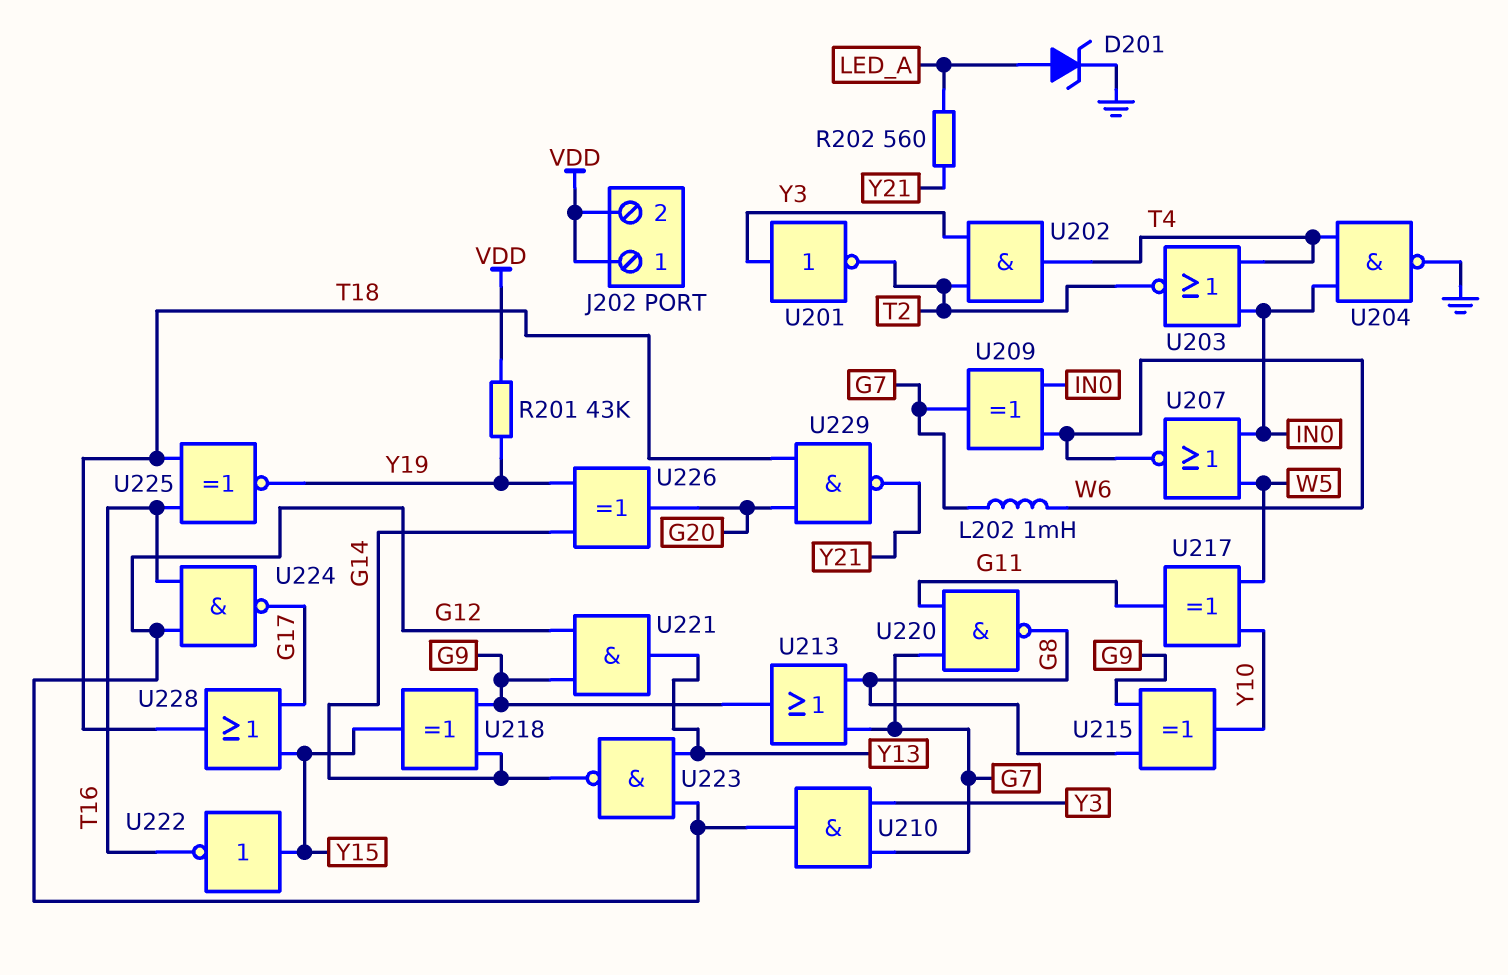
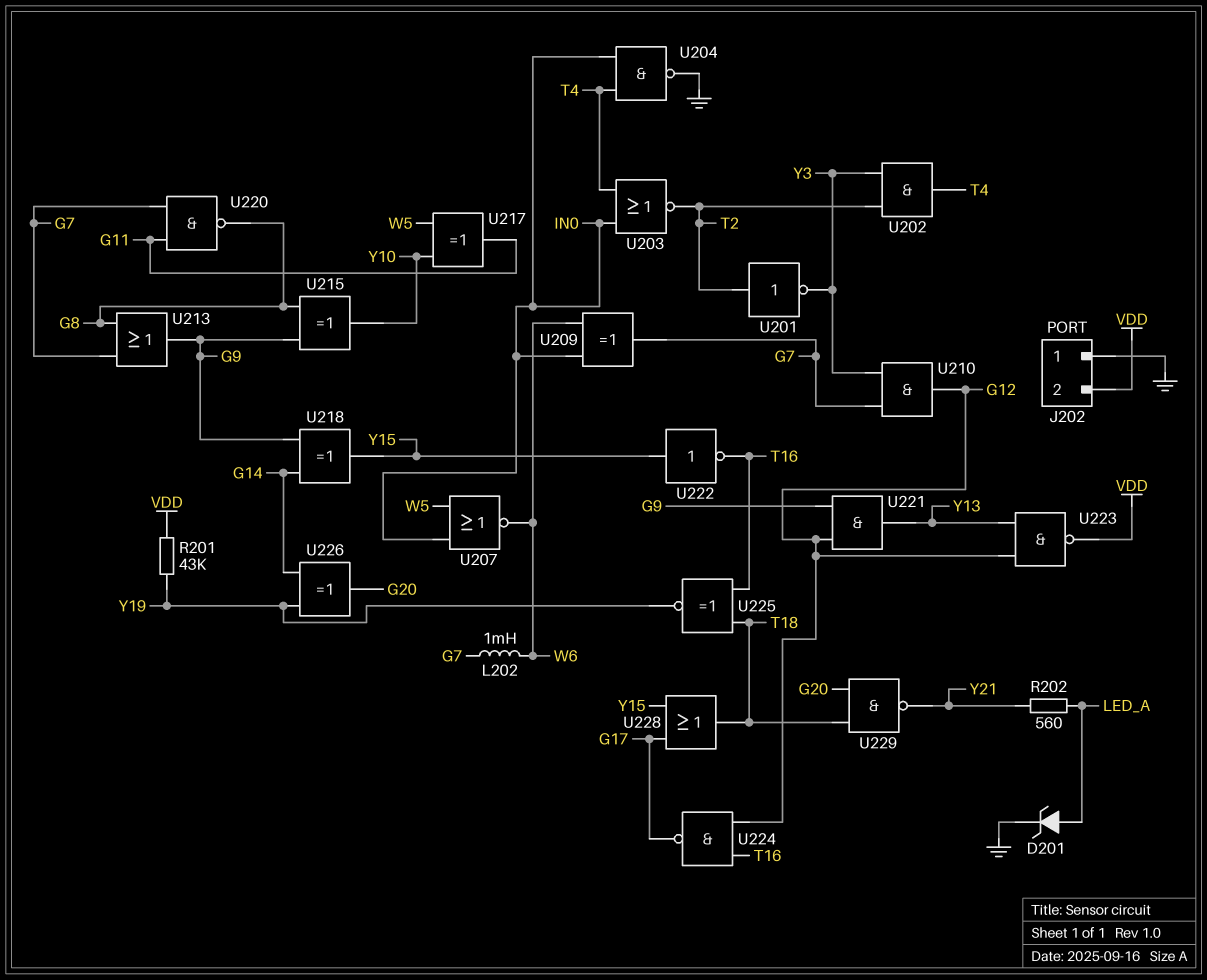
J202 pin 1: VDD -> GND
U201: NOT (in Y3, out T2) -> NOT (in T2, out Y3)
U223: NAND (in G12, in Y13, out G14) -> NAND (in G12, in Y13, out VDD)

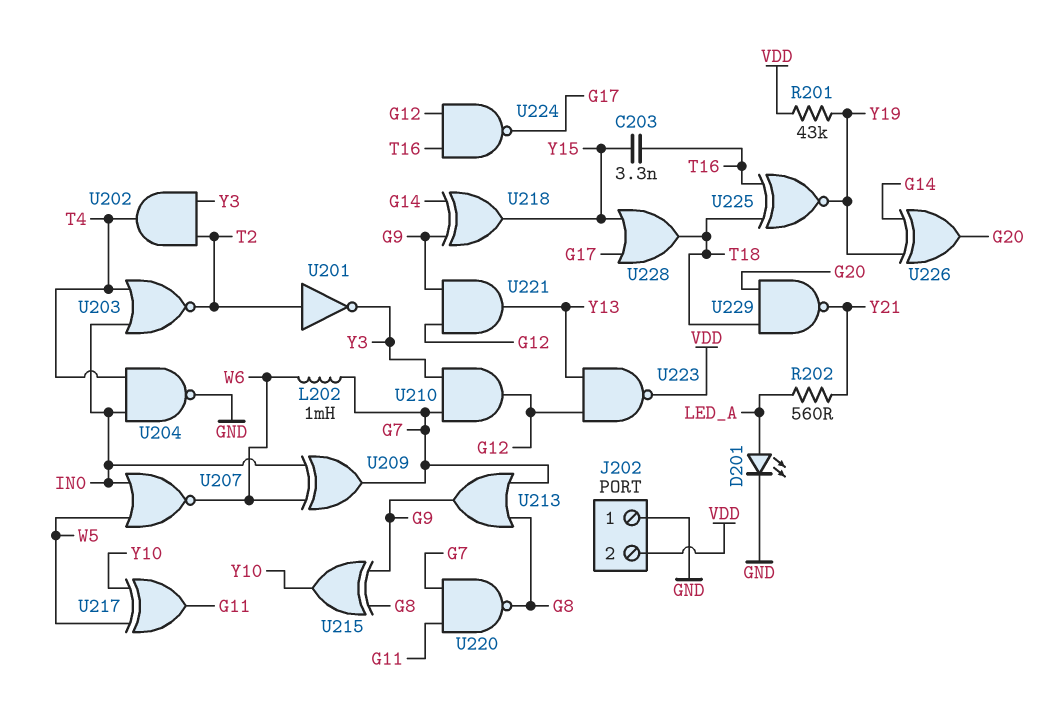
C203: none -> 3.3nF (T16, Y15)
D201: zener (A LED_A, K GND) -> LED (A LED_A, K GND)
U222: NOT (in Y15, out T16) -> none

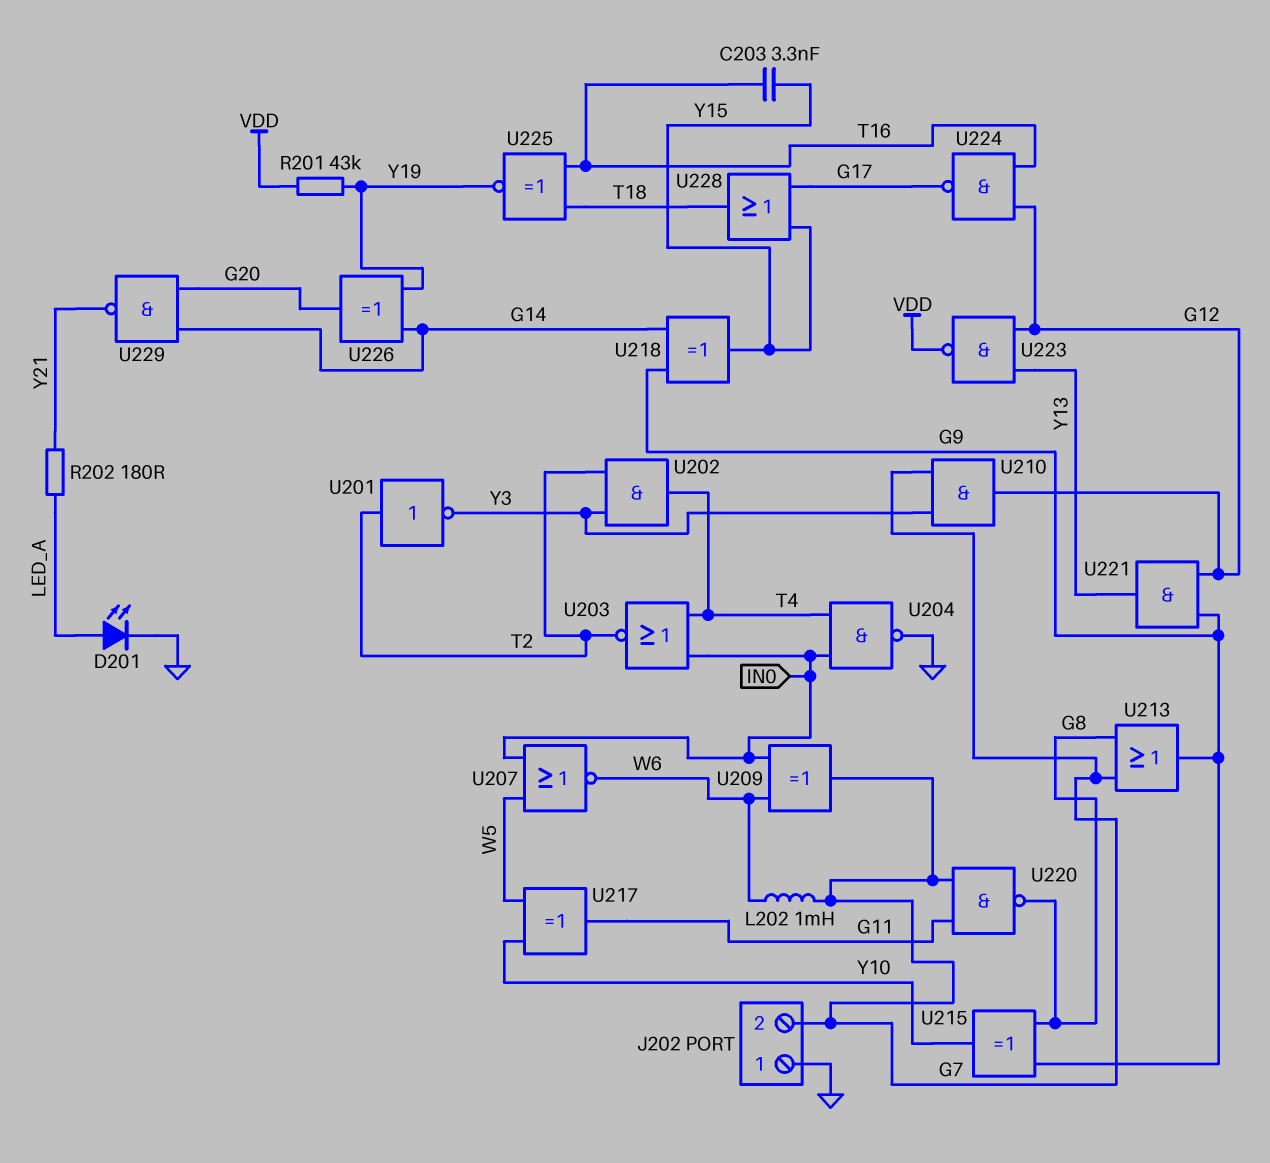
J202 pin 2: VDD -> G7
R202: 560 (LED_A, Y21) -> 180 (LED_A, Y21)
U229: NAND (in G20, in T18, out Y21) -> NAND (in G14, in G20, out Y21)

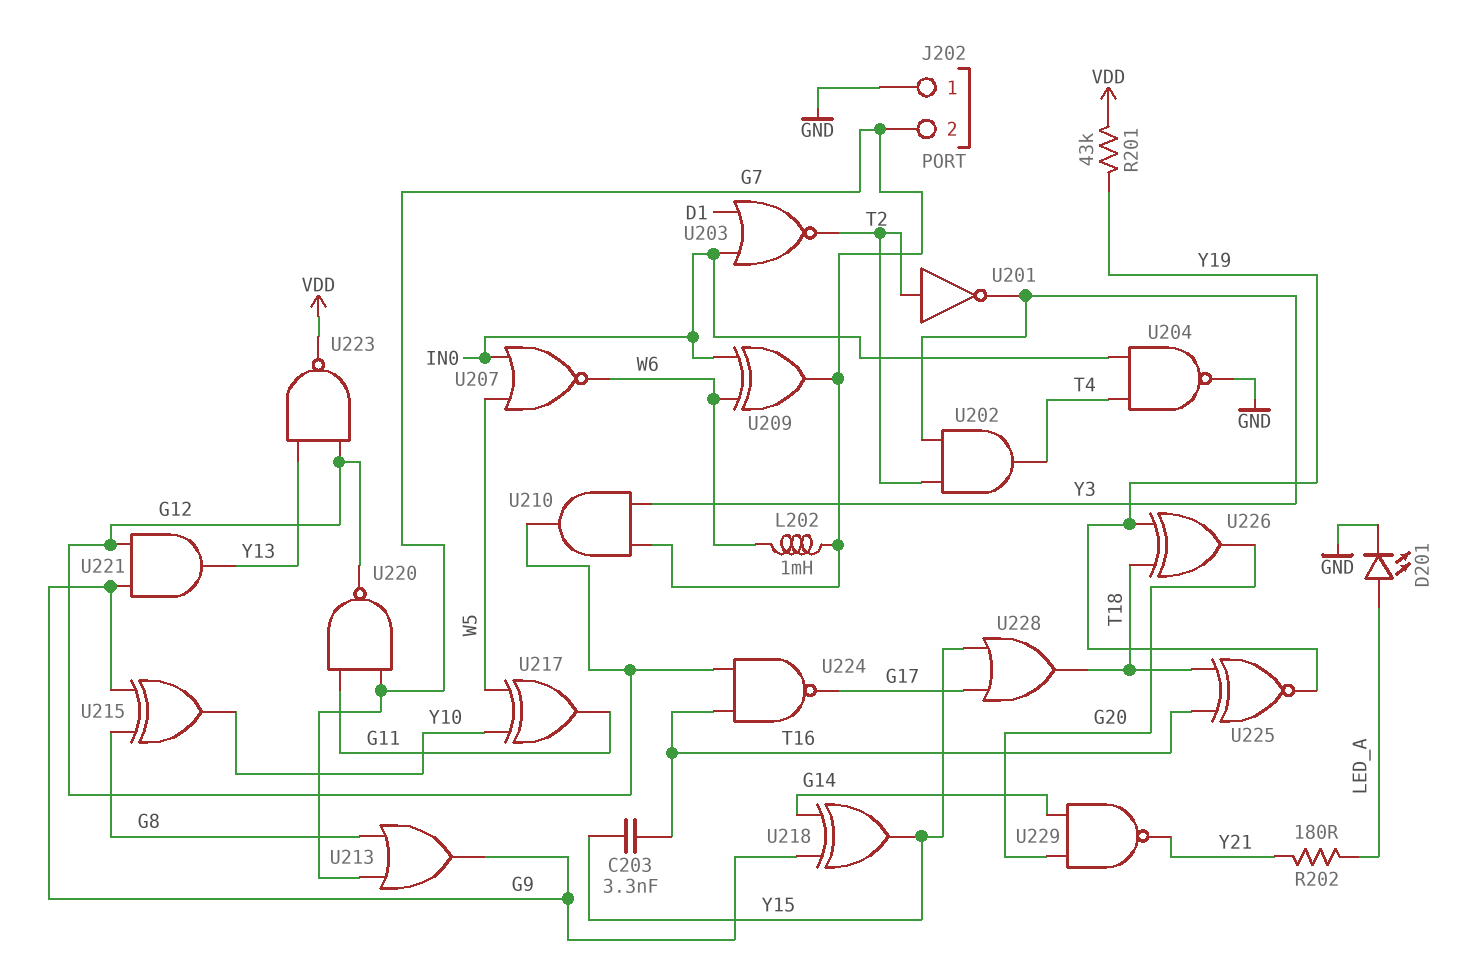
U203: NOR (in IN0, in T4, out T2) -> NOR (in D1, in IN0, out T2)
U220: NAND (in G7, in G11, out G8) -> NAND (in G7, in G11, out G12)
U226: XOR (in G14, in Y19, out G20) -> XOR (in T18, in Y19, out G20)

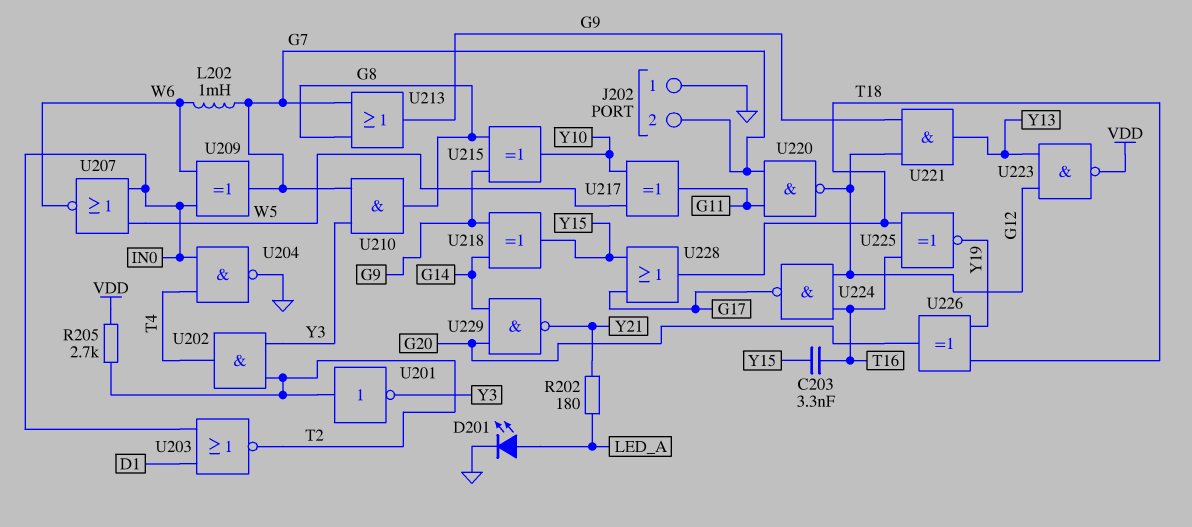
R201: 43k (VDD, Y19) -> none
R205: none -> 2.7k (T2, VDD)
U210: AND (in G7, in Y3, out G12) -> AND (in G7, in Y3, out G8)

